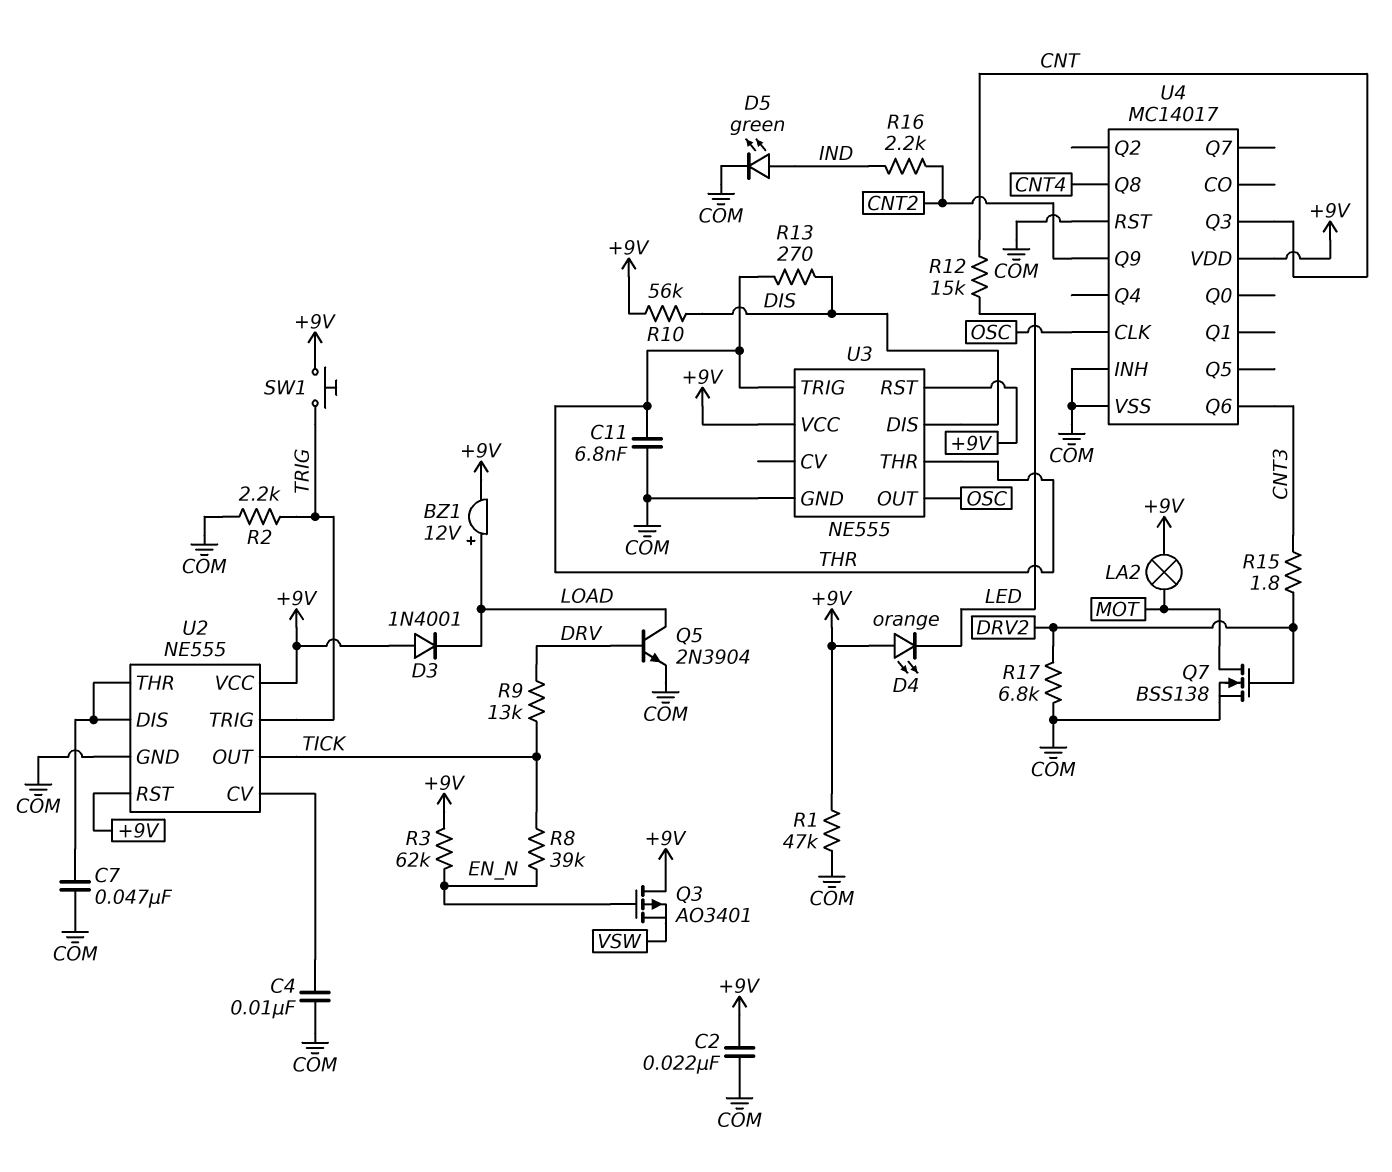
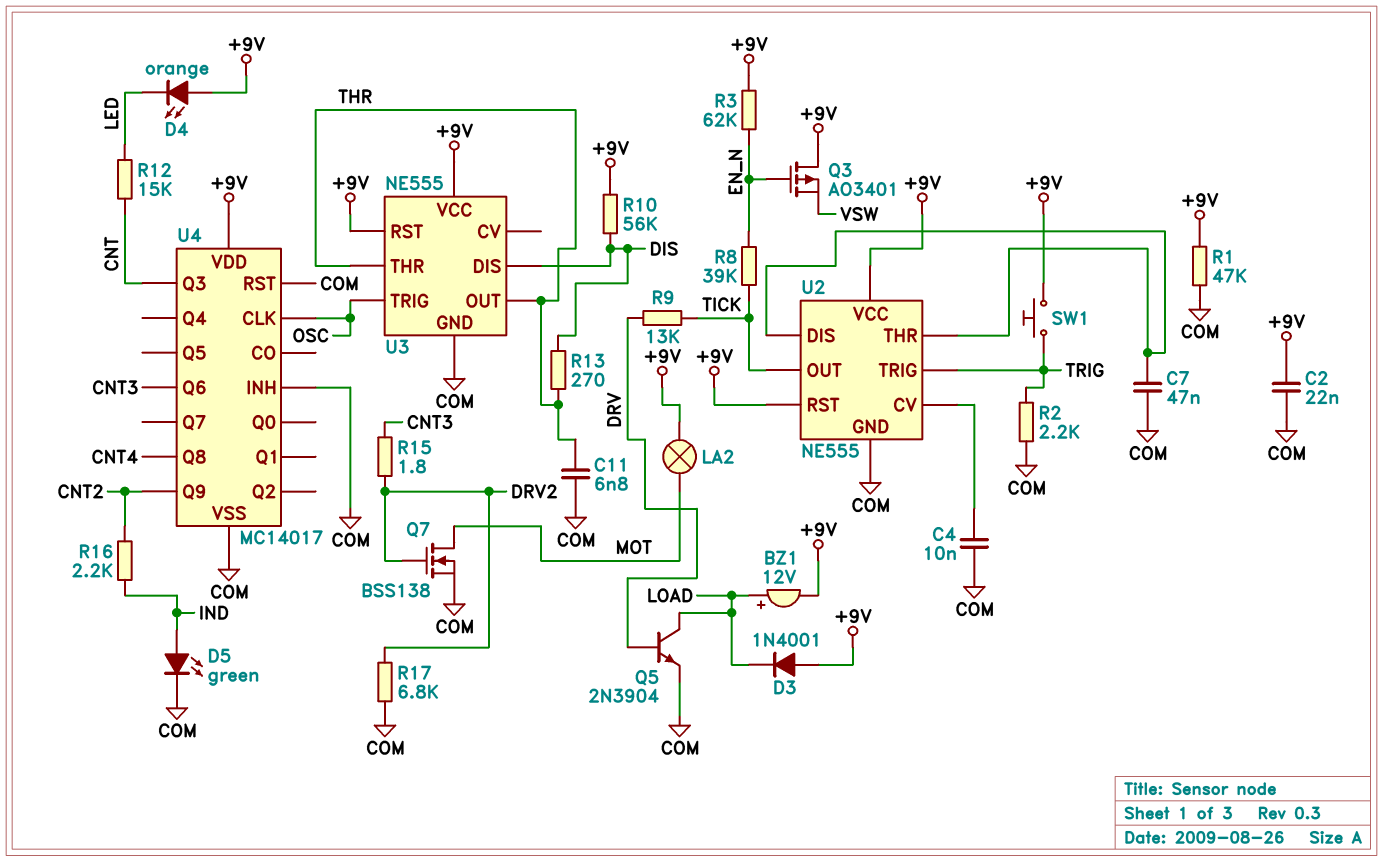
U3 pin OUT: OSC -> THR
U3 pin TRIG: THR -> OSC

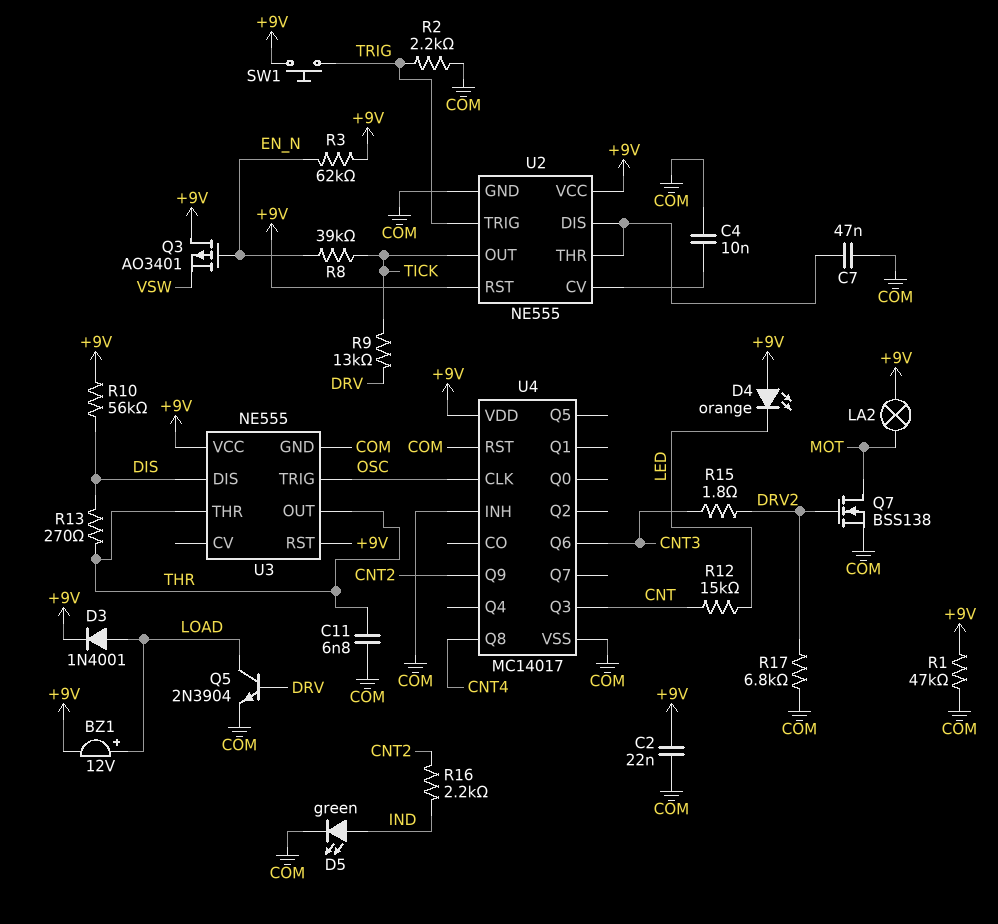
D3: diode 1N4001 (A +9V, K LOAD) -> diode 1N4001 (A LOAD, K +9V)

